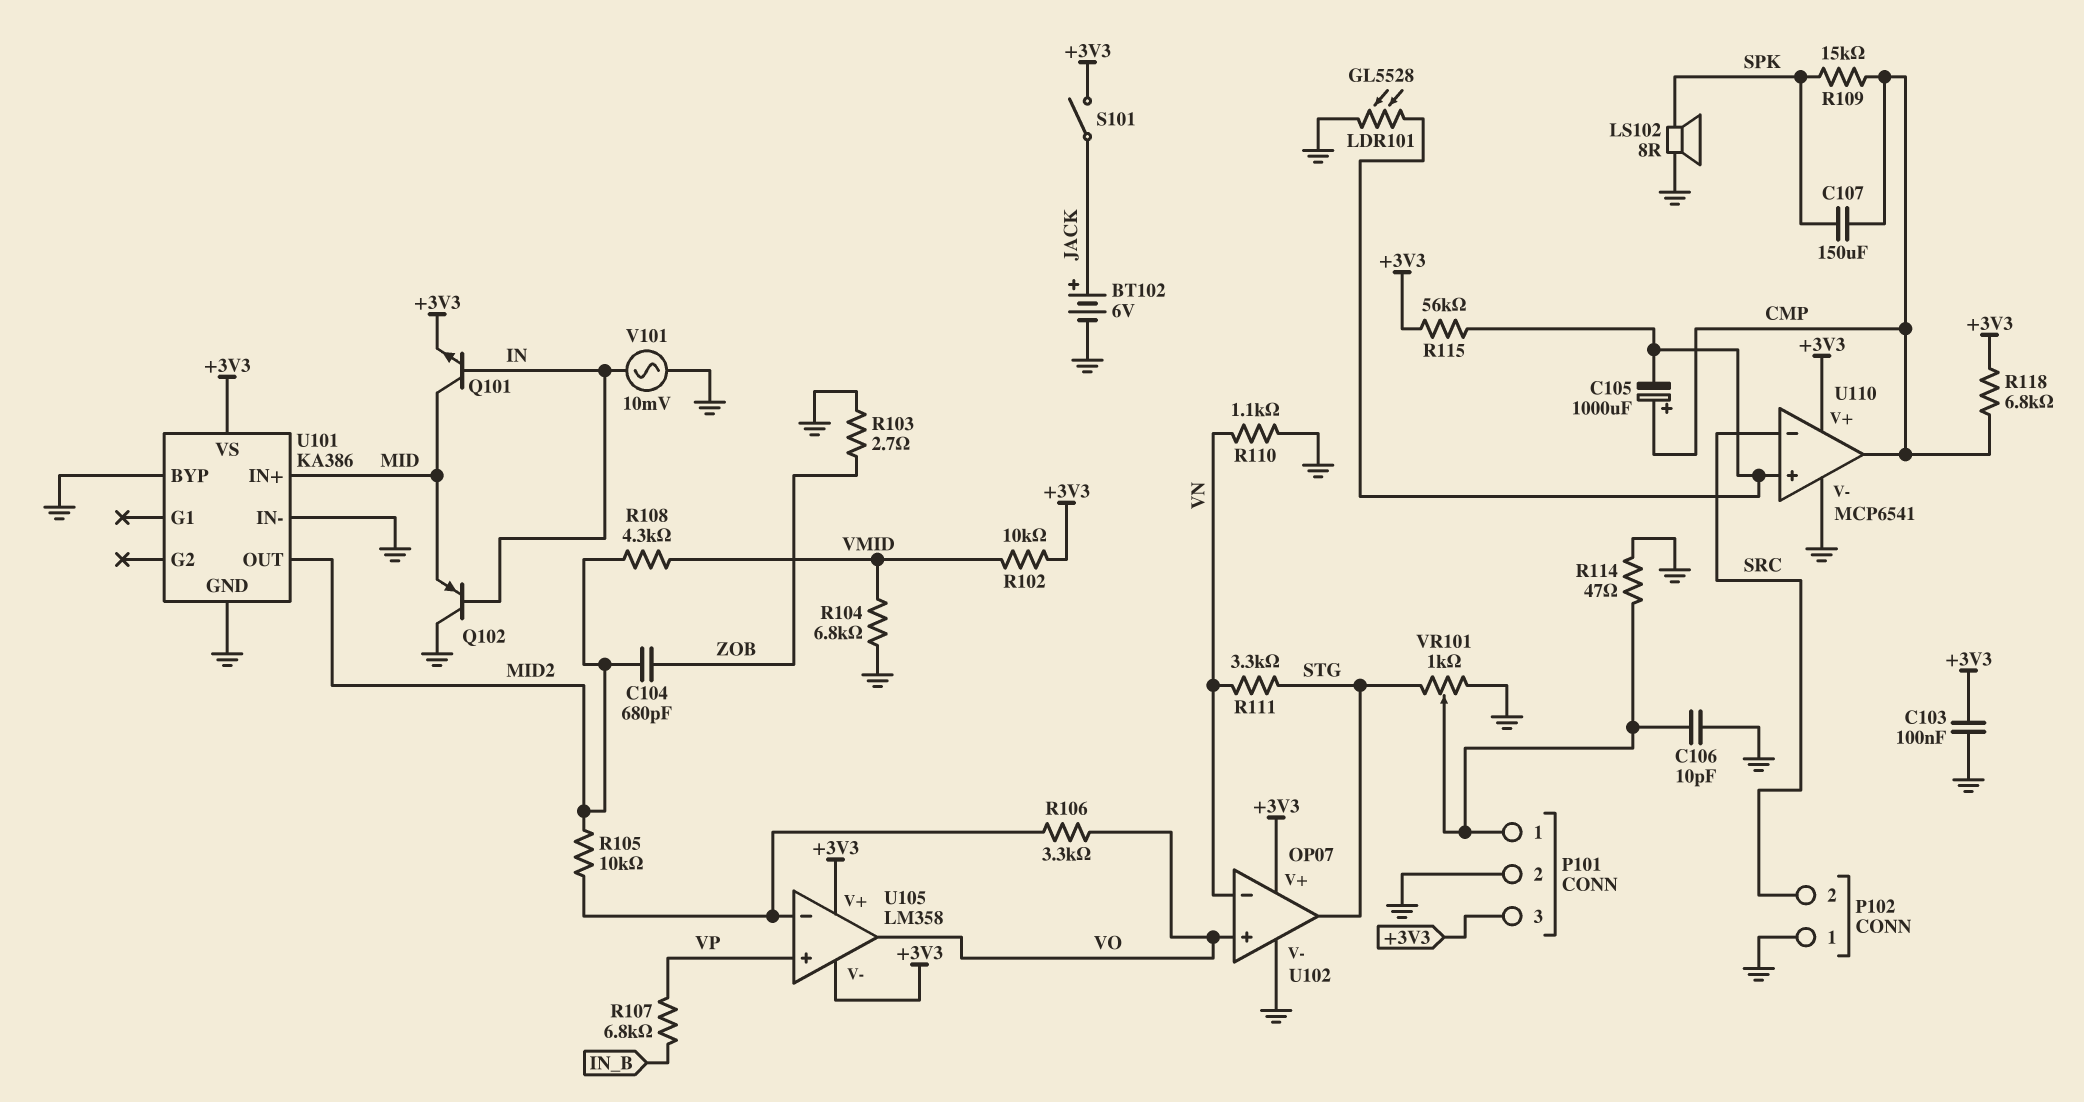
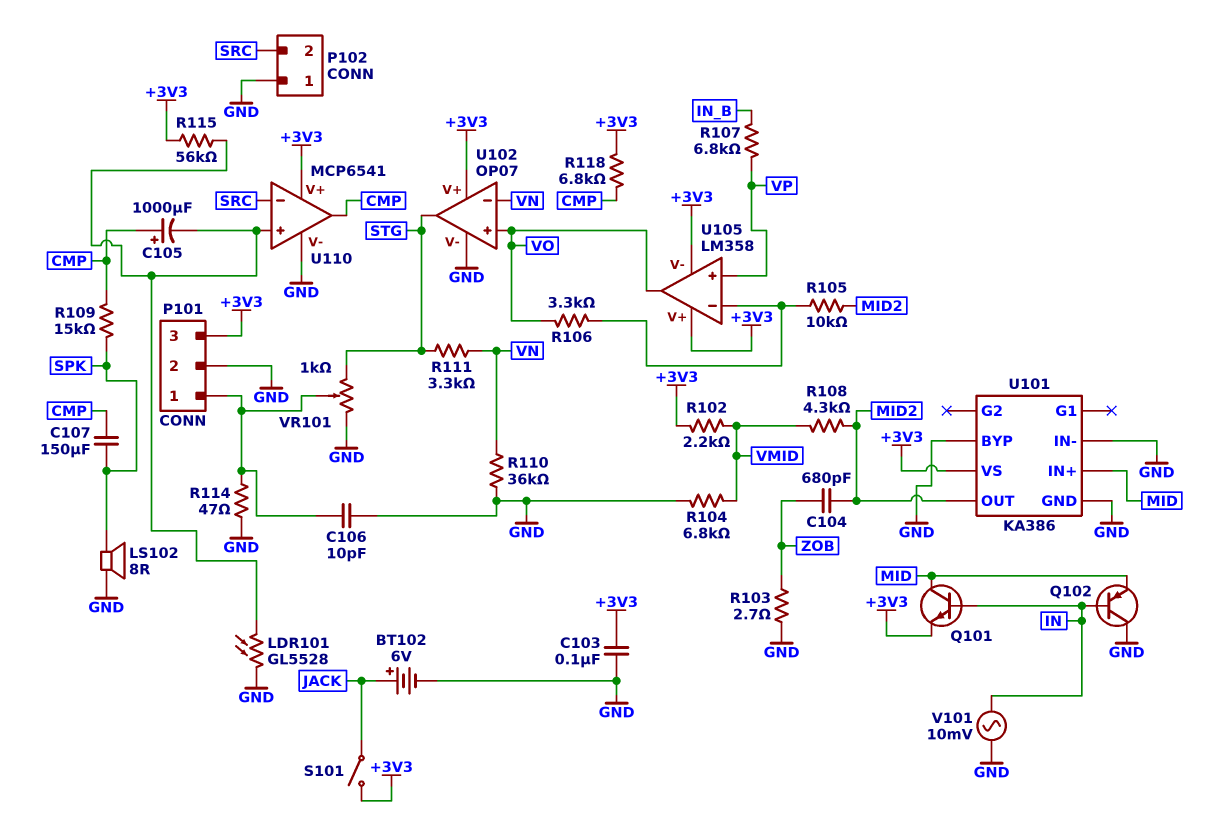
R102: 10k (+3V3, VMID) -> 2.2k (+3V3, VMID)
R110: 1.1k (GND, VN) -> 36k (GND, VN)

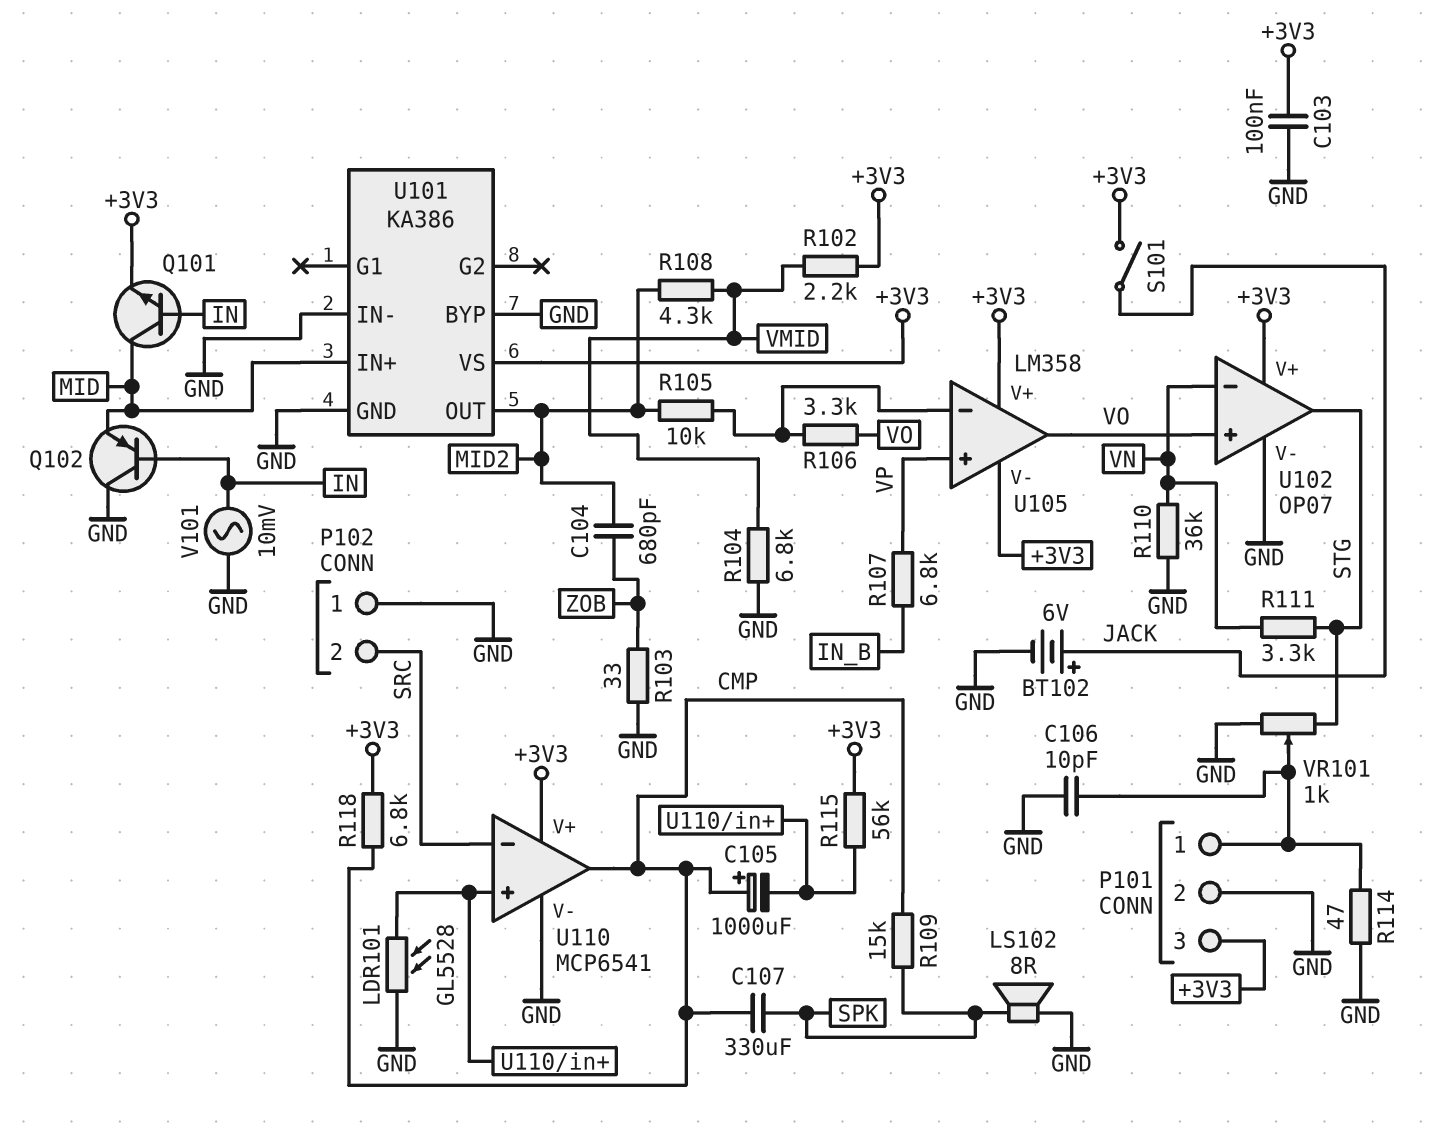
C107: 150uF (CMP, SPK) -> 330uF (CMP, SPK)
R103: 2.7 (GND, ZOB) -> 33 (GND, ZOB)

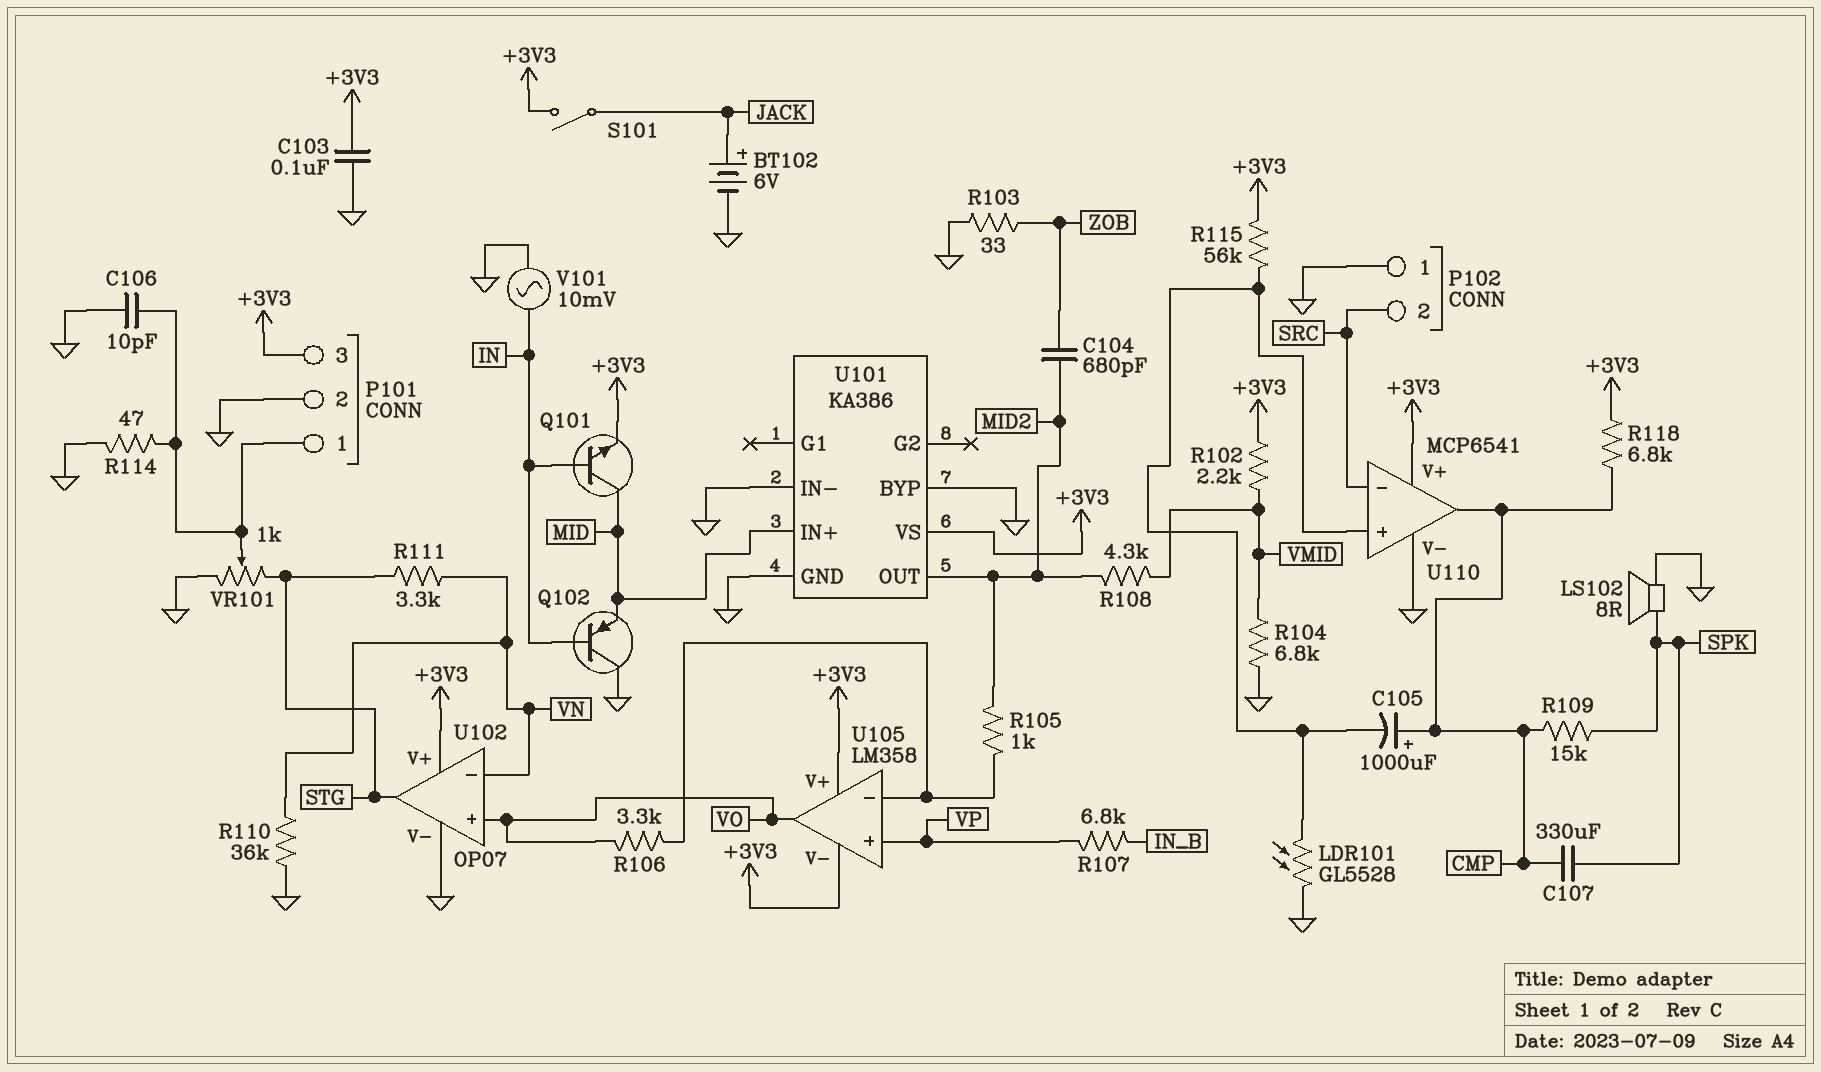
R105: 10k (MID2, U105/in-) -> 1k (MID2, U105/in-)

